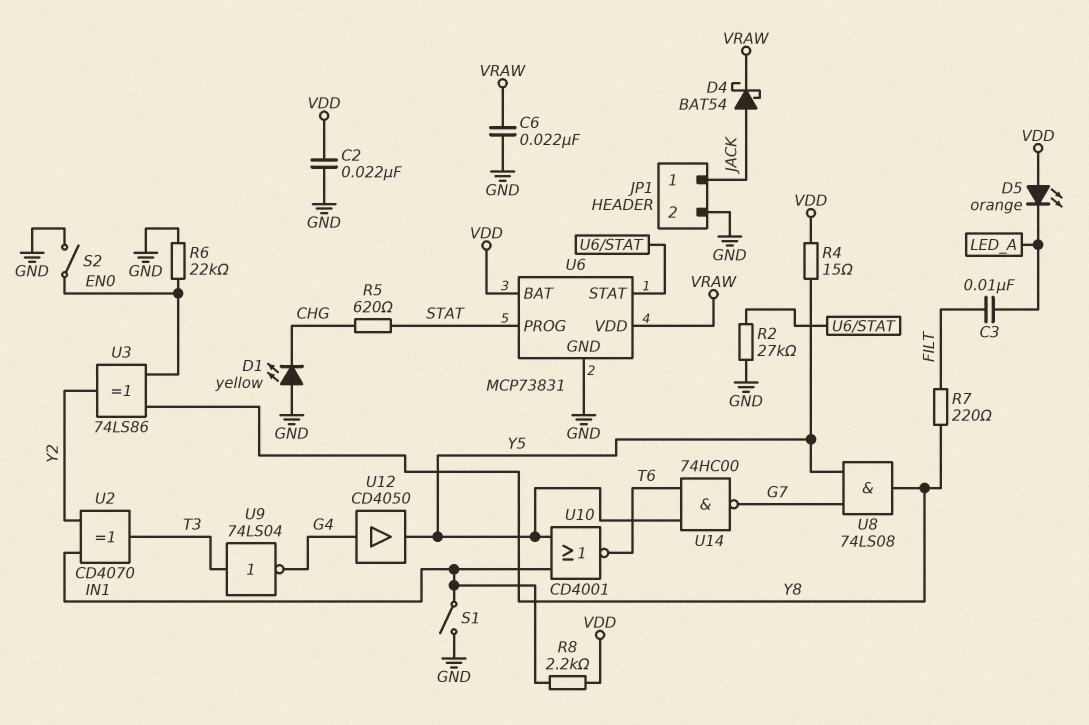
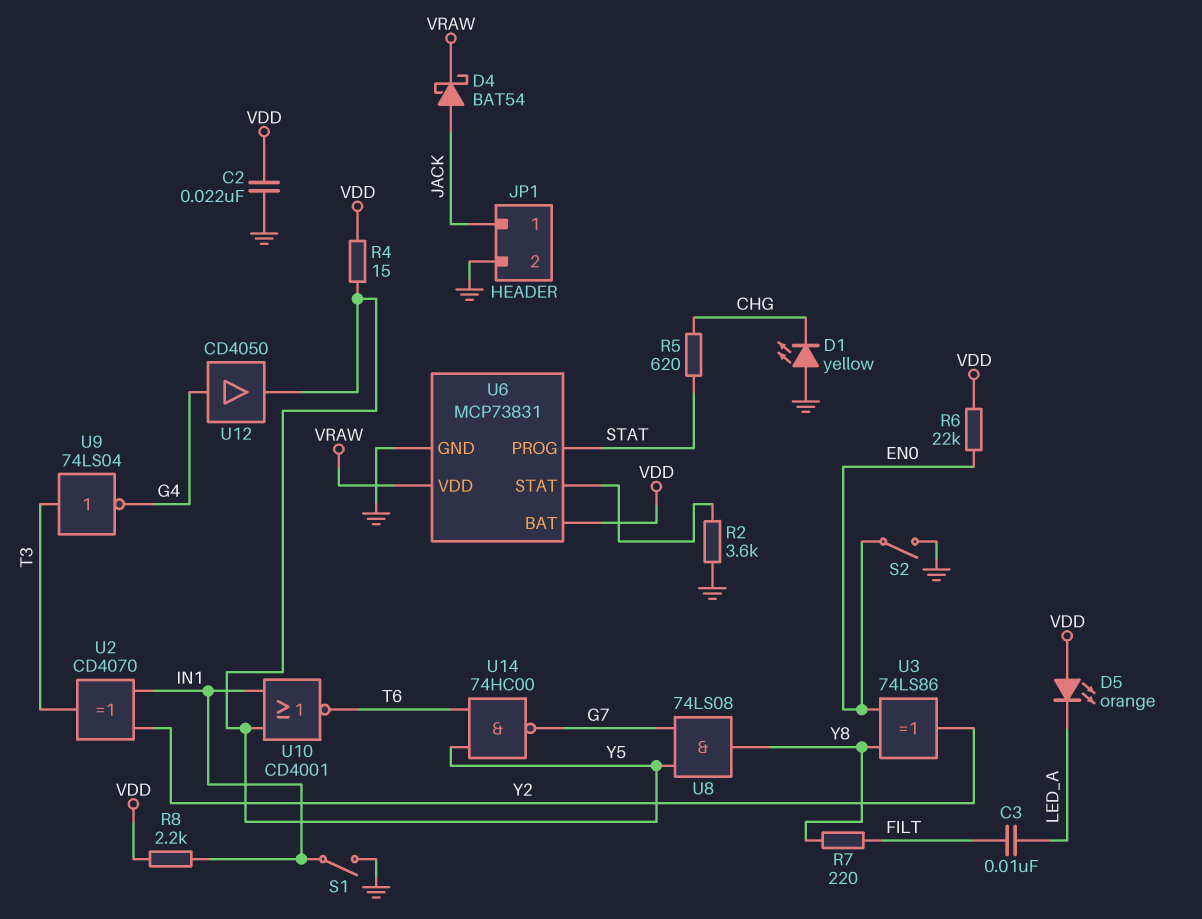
C6: 22nF (GND, VRAW) -> none
R2: 27k (GND, U6/STAT) -> 3.6k (GND, U6/STAT)
R6: 22k (EN0, GND) -> 22k (EN0, VDD)

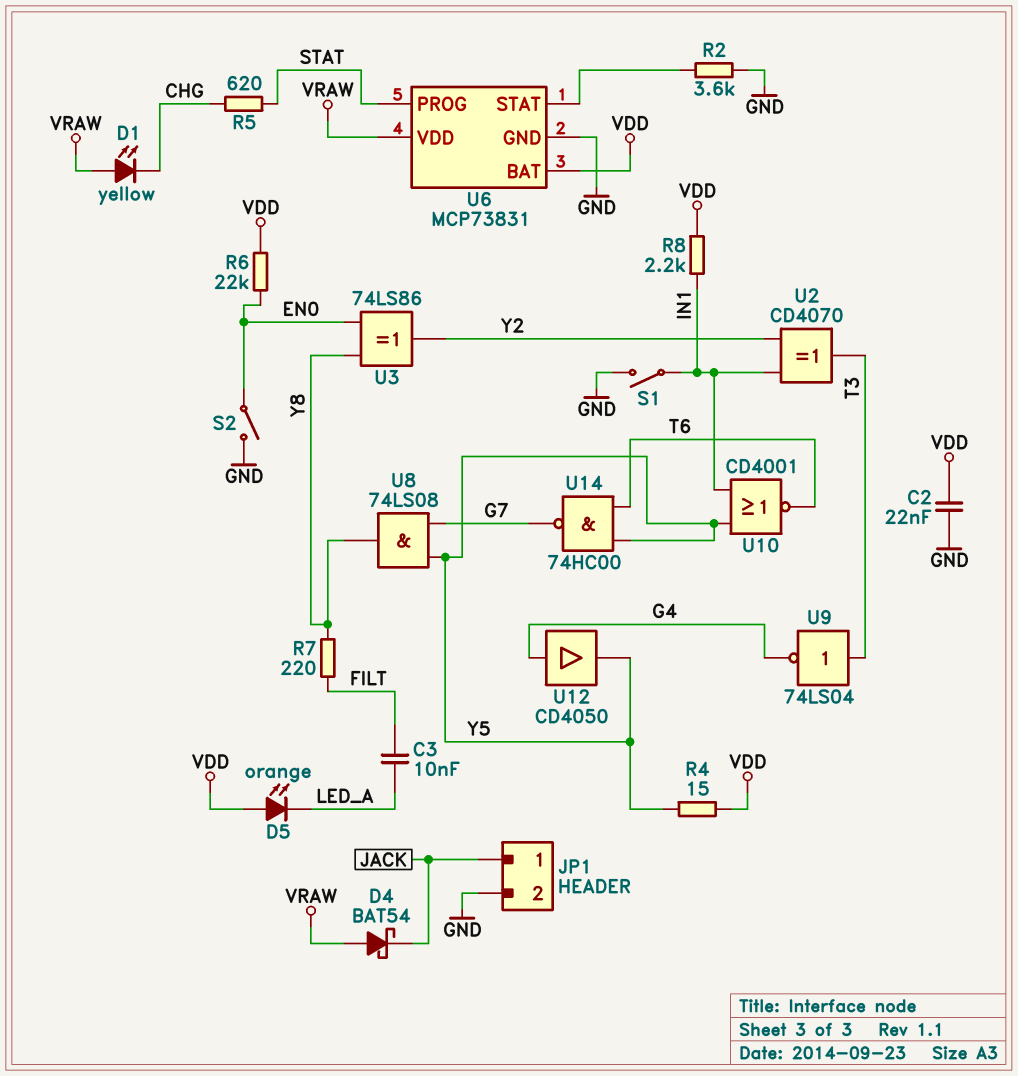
D1: LED yellow (A GND, K CHG) -> LED yellow (A VRAW, K CHG)
D4: schottky BAT54 (A JACK, K VRAW) -> schottky BAT54 (A VRAW, K JACK)

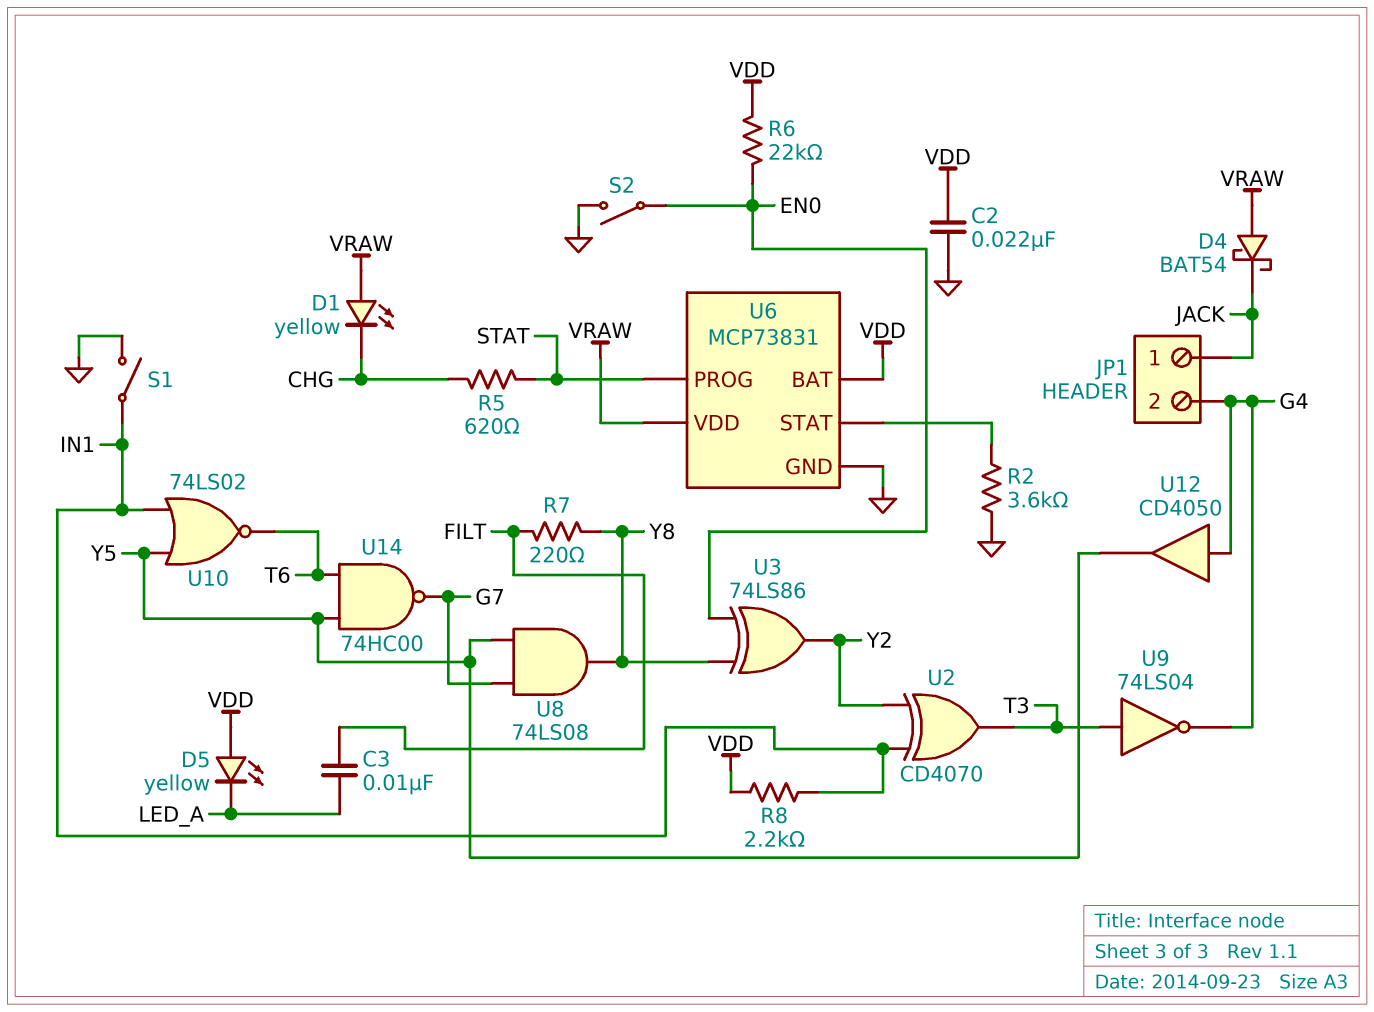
D5: LED orange (A VDD, K LED_A) -> LED yellow (A VDD, K LED_A)
JP1 pin 2: GND -> G4
R4: 15 (VDD, Y5) -> none
U10: NOR CD4001 (in IN1, in Y5, out T6) -> NOR 74LS02 (in IN1, in Y5, out T6)

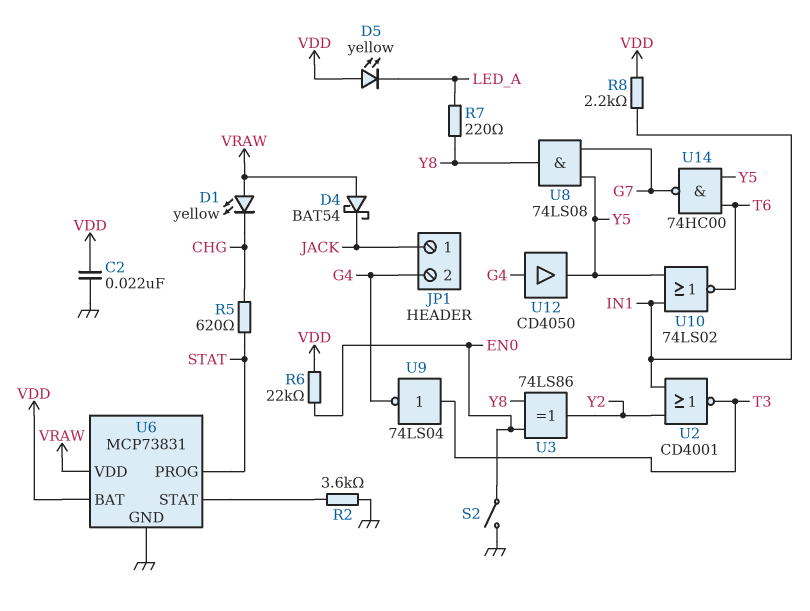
C3: 10nF (FILT, LED_A) -> none
R7: 220 (FILT, Y8) -> 220 (LED_A, Y8)
S1: switch (GND, IN1) -> none
U2: XOR CD4070 (in IN1, in Y2, out T3) -> NOR CD4001 (in IN1, in Y2, out T3)

